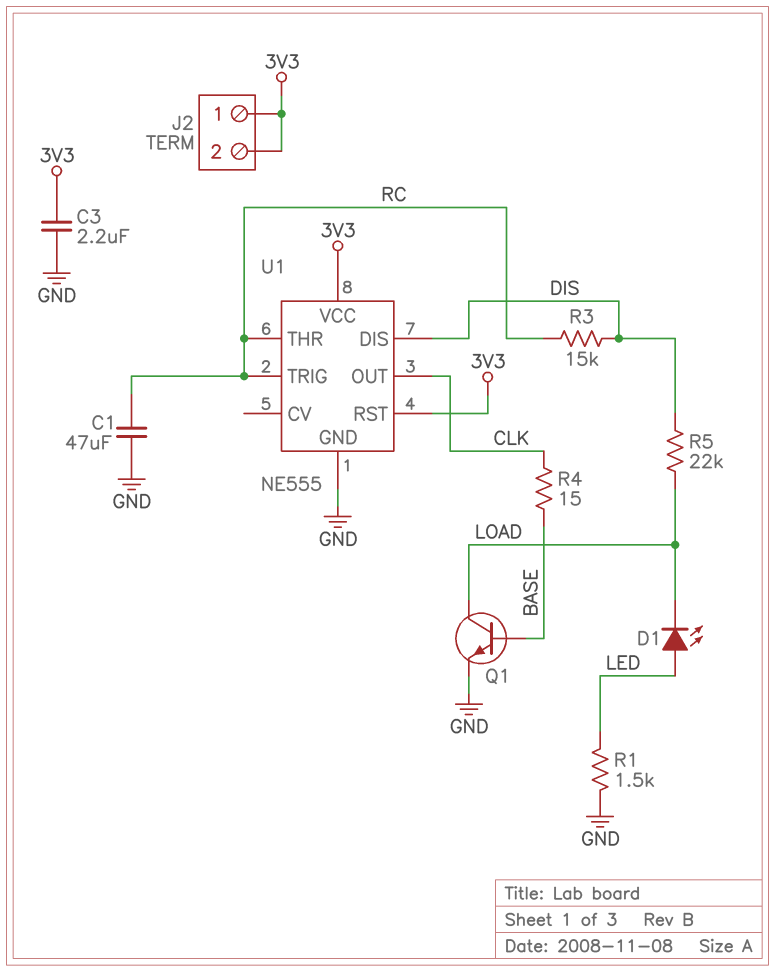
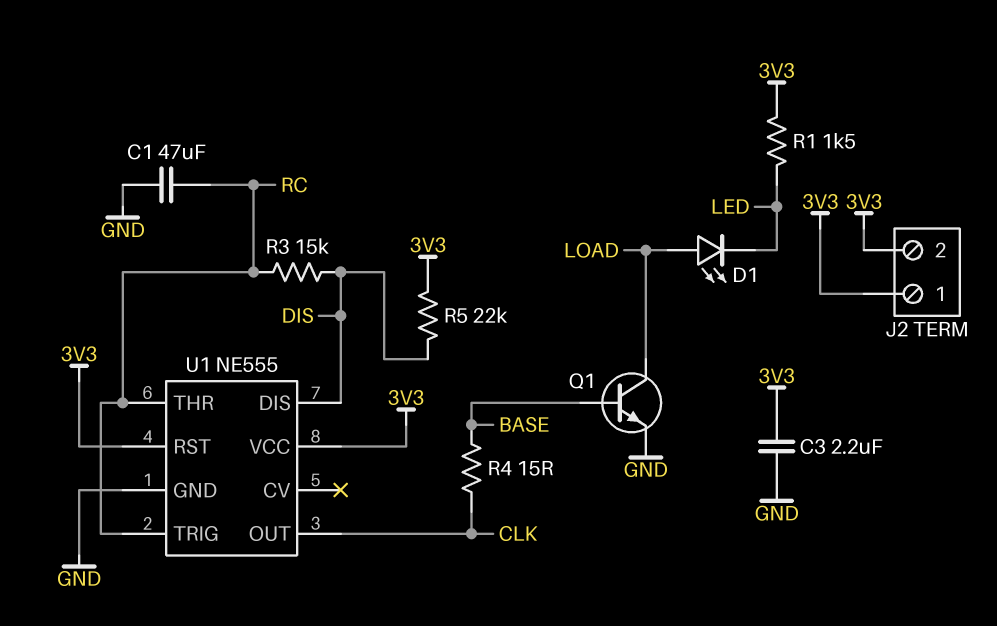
D1: LED (A LED, K LOAD) -> LED (A LOAD, K LED)
R1: 1.5k (GND, LED) -> 1.5k (3V3, LED)
R5: 22k (DIS, LOAD) -> 22k (3V3, DIS)

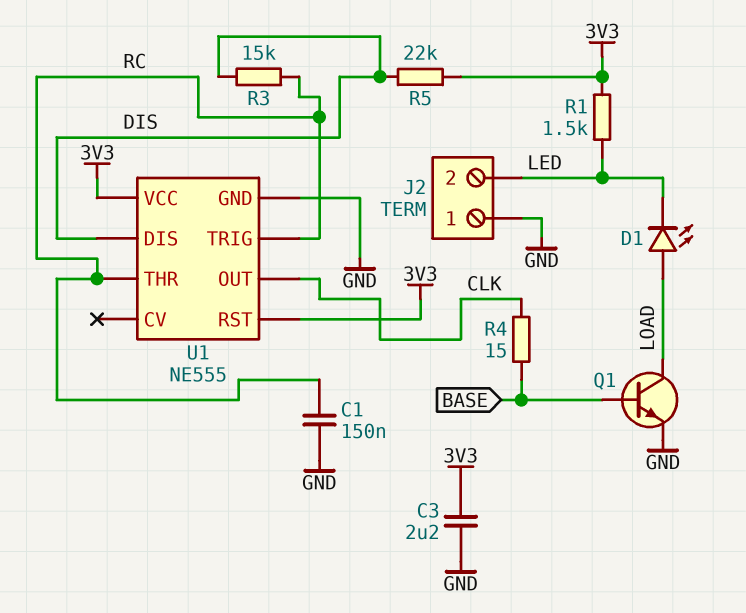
C1: 47uF (GND, RC) -> 150nF (GND, RC)
J2 pin 1: 3V3 -> GND
J2 pin 2: 3V3 -> LED

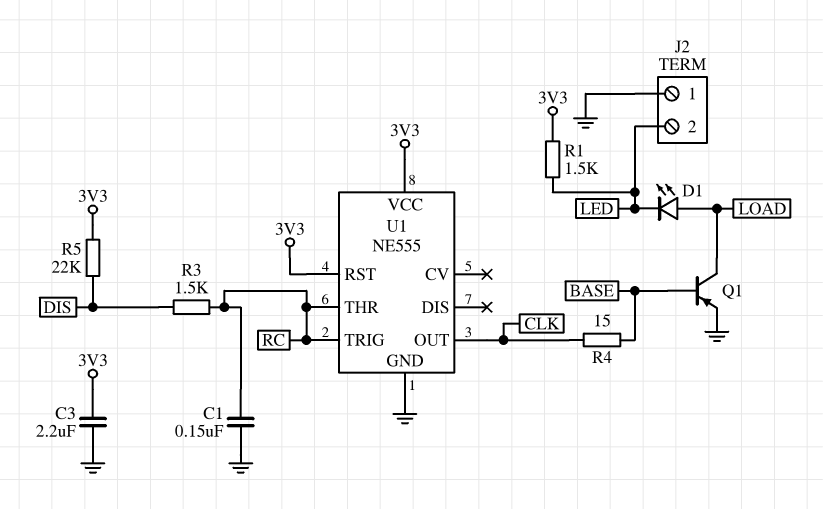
Q1: NPN (B BASE, C LOAD, E GND) -> PNP (B BASE, C LOAD, E GND)
R3: 15k (DIS, RC) -> 1.5k (DIS, RC)
U1 pin DIS: DIS -> none

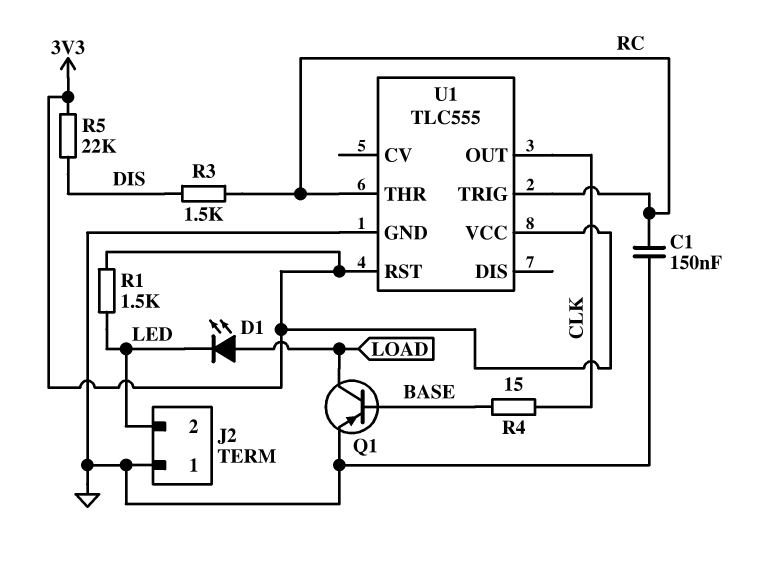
C3: 2.2uF (3V3, GND) -> none
U1: NE555 -> TLC555

